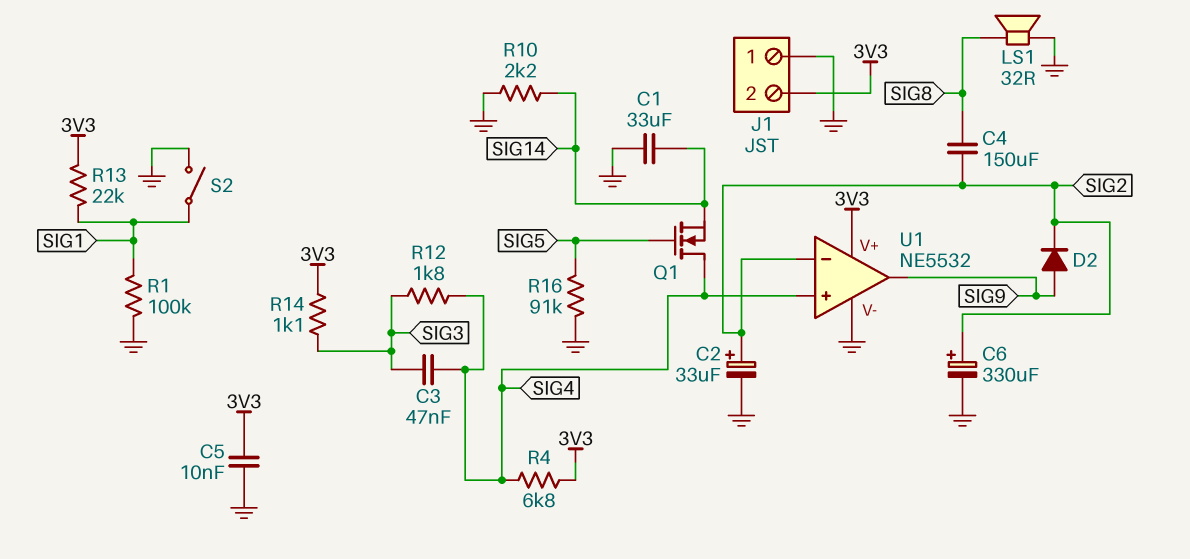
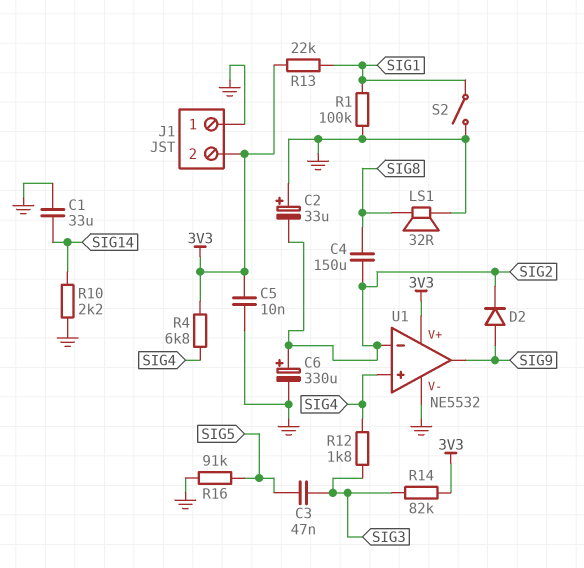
C2: 33uF (plus SIG2, minus GND) -> 33uF (plus GND, minus SIG2)
C3: 47nF (SIG3, SIG4) -> 47nF (SIG3, SIG5)
Q1: NMOS (G SIG5, D SIG4, S SIG14) -> none
R14: 1.1k (3V3, SIG3) -> 82k (3V3, SIG3)

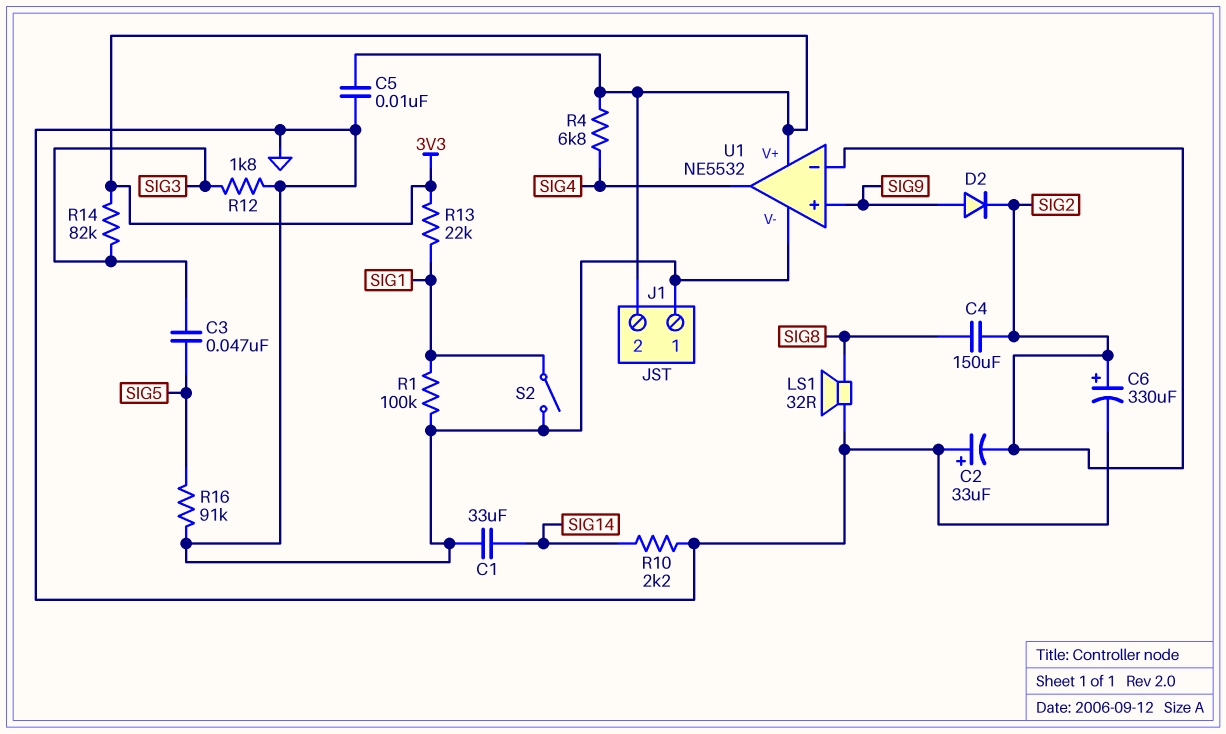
R12: 1.8k (SIG3, SIG4) -> 1.8k (GND, SIG3)
U1 pin in+: SIG4 -> SIG9
U1 pin out: SIG9 -> SIG4

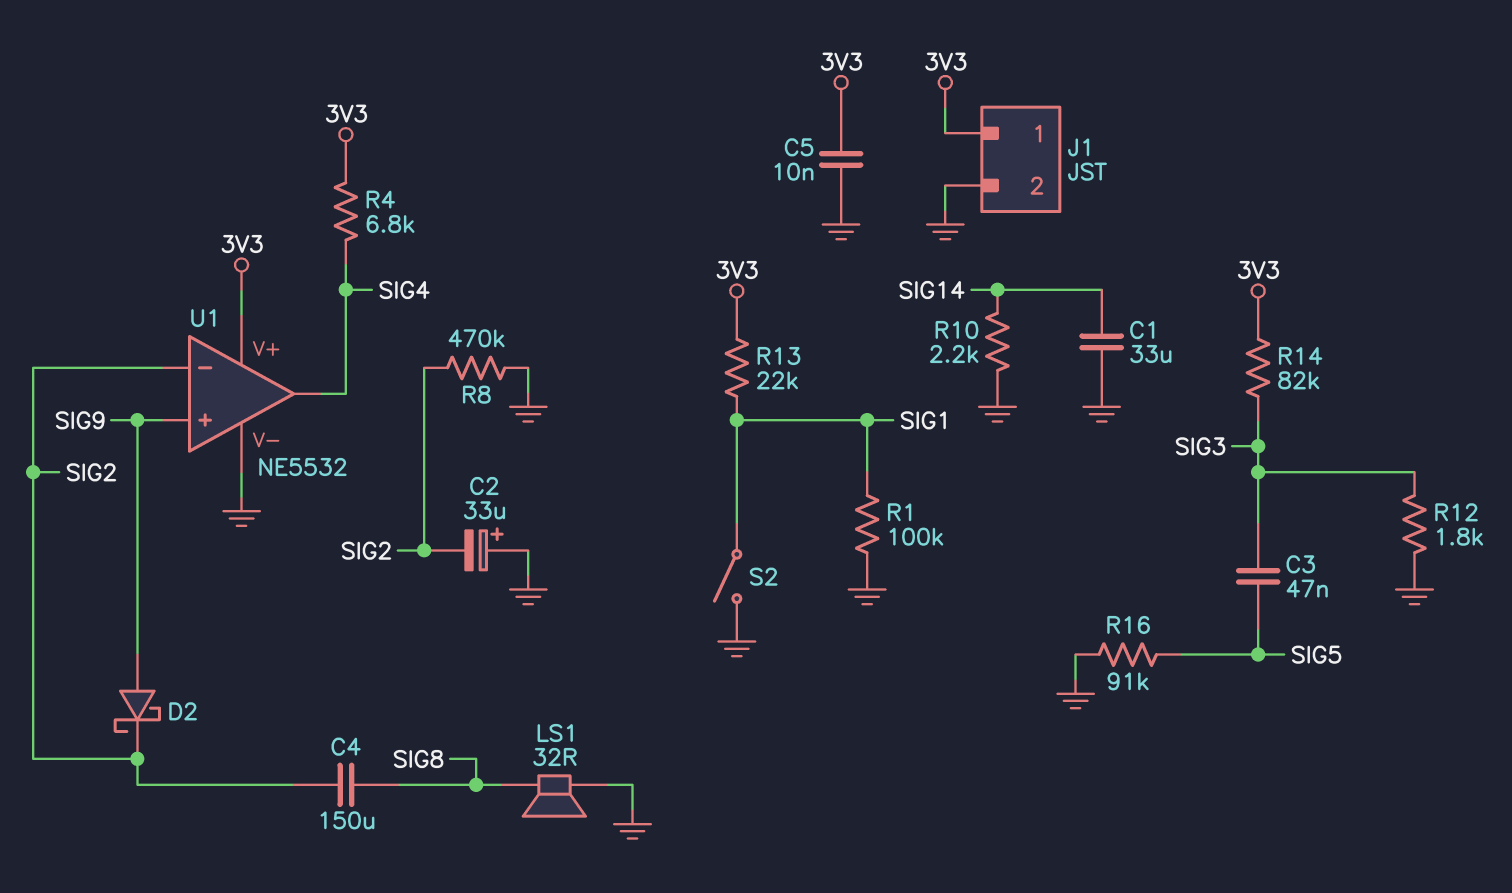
C6: 330uF (plus SIG2, minus GND) -> none
D2: diode (A SIG9, K SIG2) -> schottky (A SIG9, K SIG2)
J1 pin 1: GND -> 3V3
J1 pin 2: 3V3 -> GND
R8: none -> 470k (GND, SIG2)

